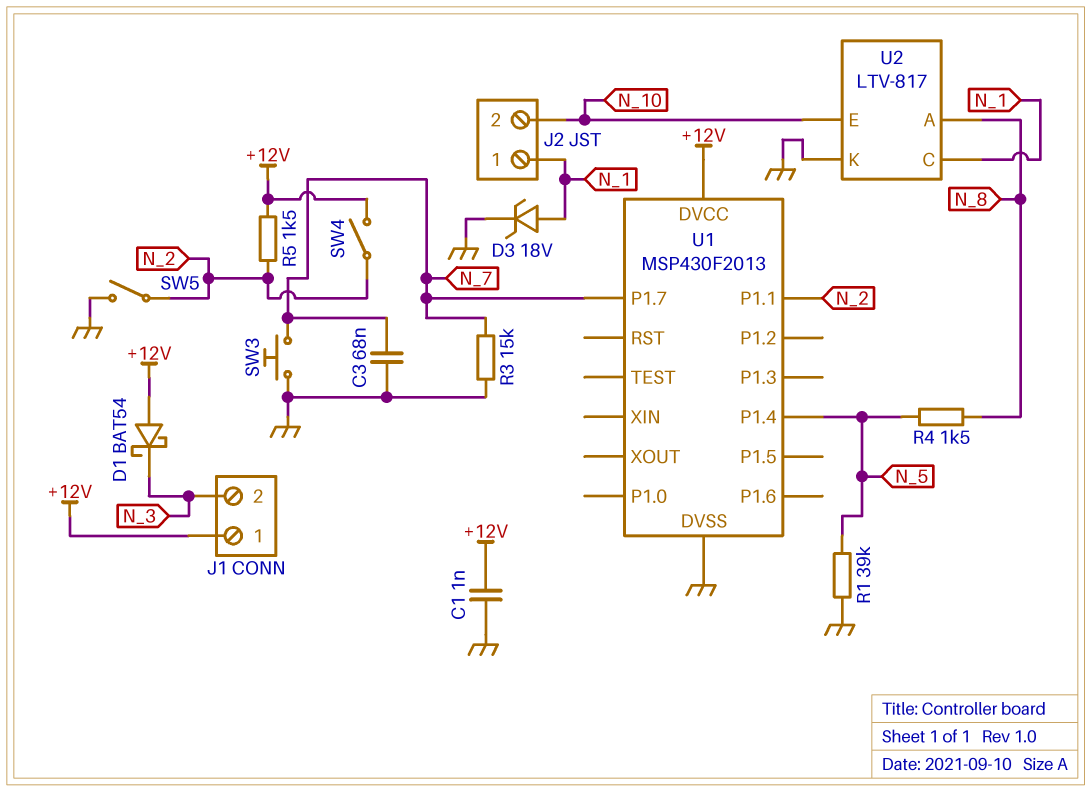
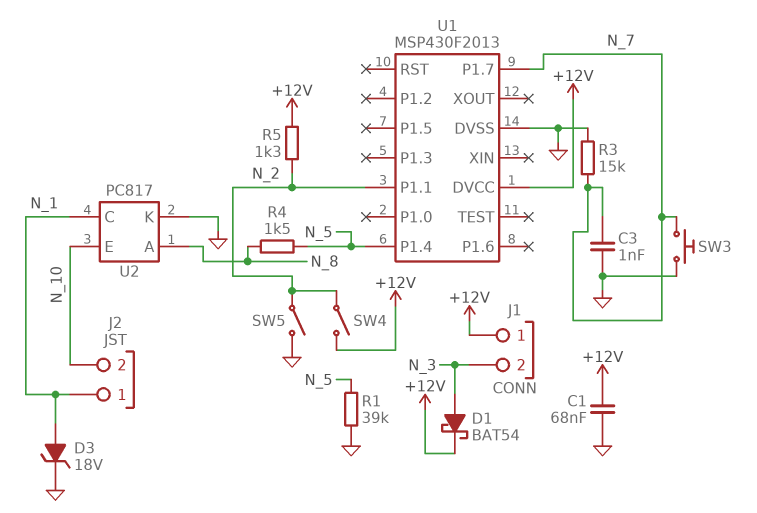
C1: 1nF (+12V, GND) -> 68nF (+12V, GND)
C3: 68nF (GND, N_7) -> 1nF (GND, N_7)
D1: schottky BAT54 (A +12V, K N_3) -> schottky BAT54 (A N_3, K +12V)
R5: 1.5k (+12V, N_2) -> 1.3k (+12V, N_2)
U2: LTV-817 -> PC817

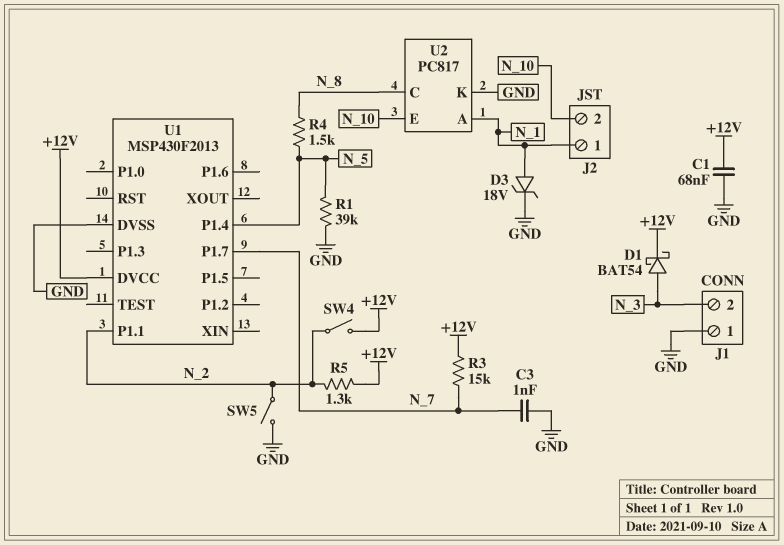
J1 pin 1: +12V -> GND
R3: 15k (GND, N_7) -> 15k (+12V, N_7)
SW3: button (GND, N_7) -> none
U2 pin A: N_8 -> N_1
U2 pin C: N_1 -> N_8

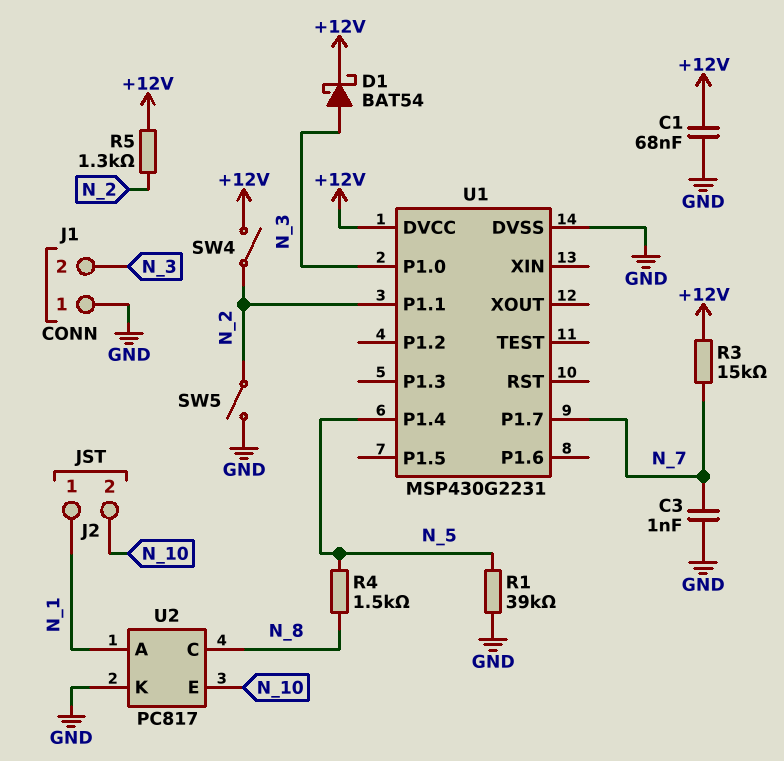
D3: zener 18V (A N_1, K GND) -> none
U1: MSP430F2013 -> MSP430G2231
U1 pin P1.0: none -> N_3

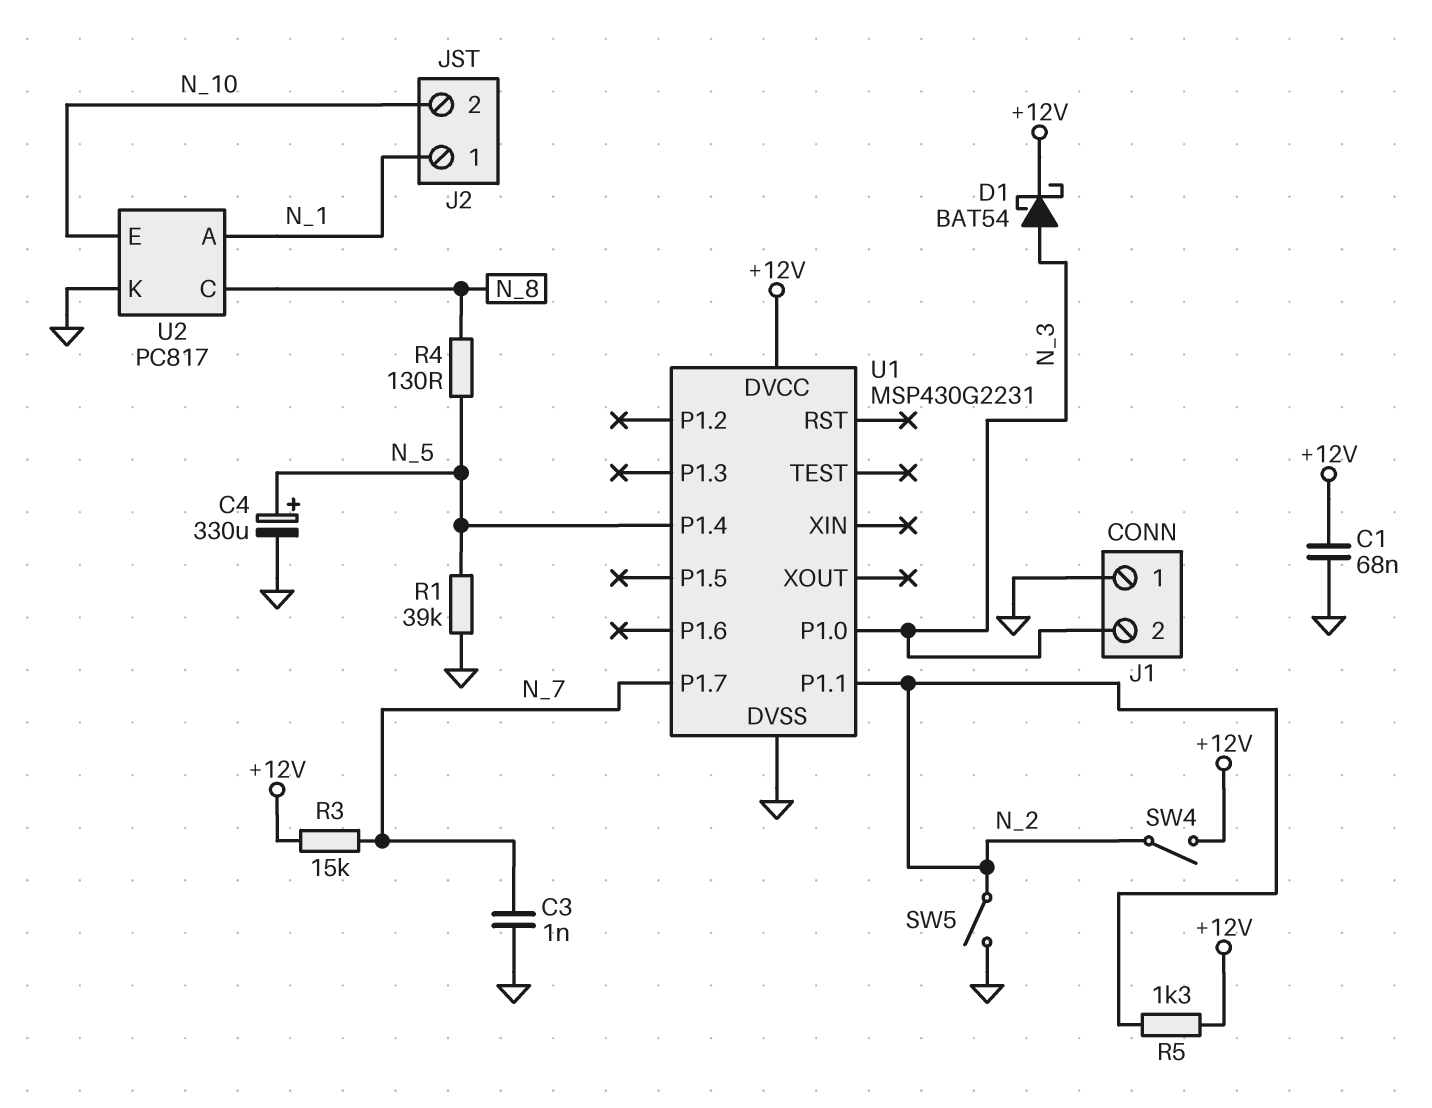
C4: none -> 330uF (plus N_5, minus GND)
R4: 1.5k (N_5, N_8) -> 130 (N_5, N_8)

